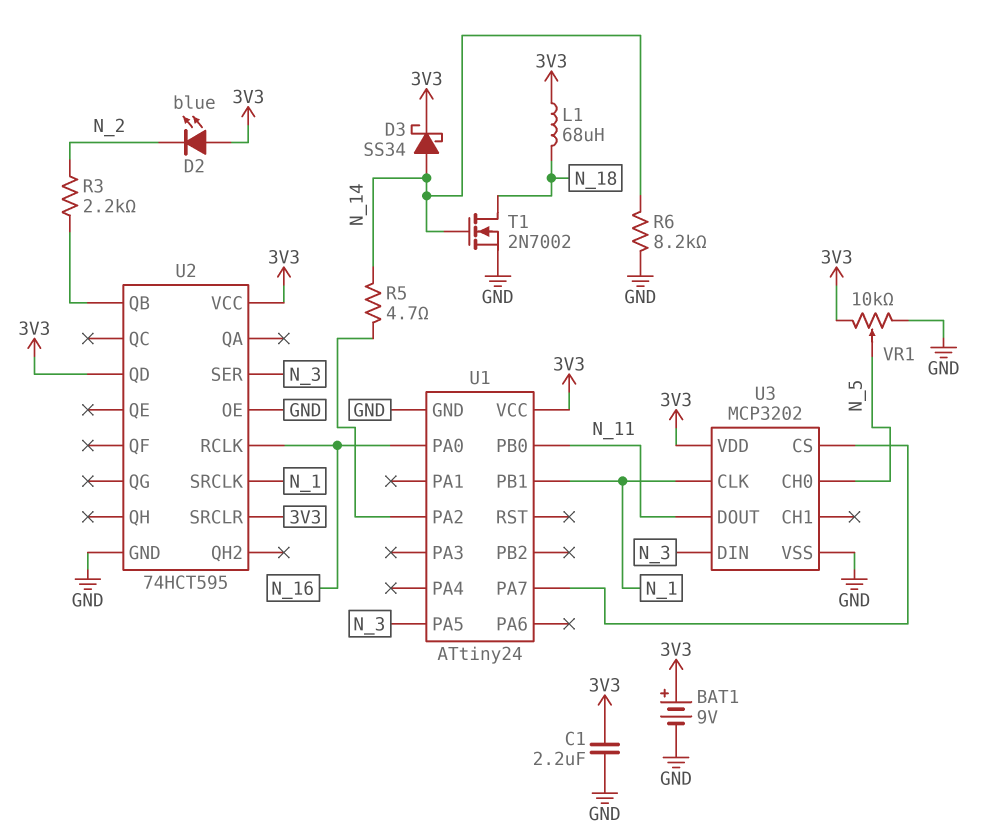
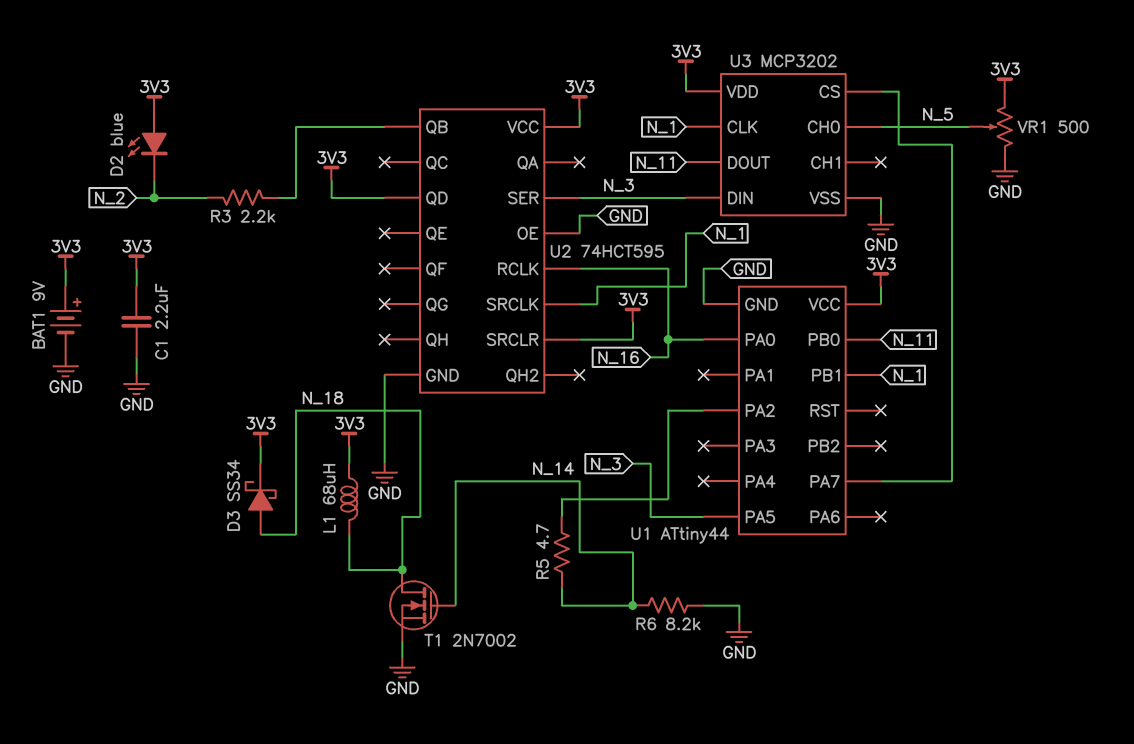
D3: schottky SS34 (A N_14, K 3V3) -> schottky SS34 (A N_18, K 3V3)
U1: ATtiny24 -> ATtiny44
VR1: 10k (3V3, GND, wiper N_5) -> 500 (3V3, GND, wiper N_5)

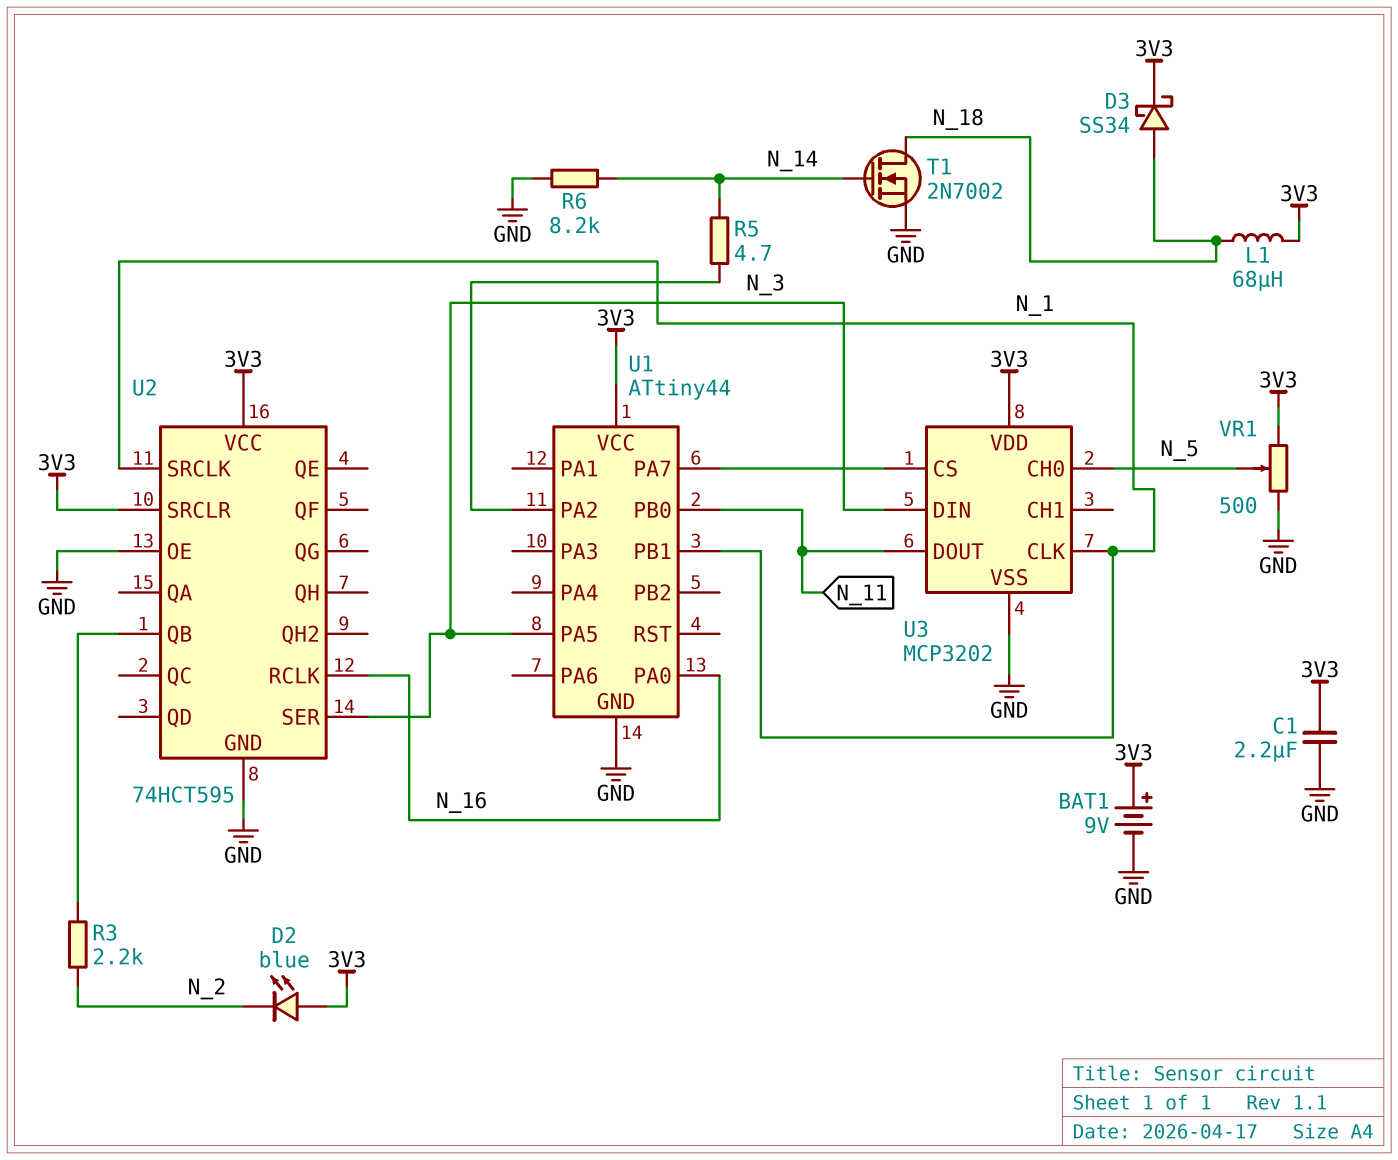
U2 pin QD: 3V3 -> none

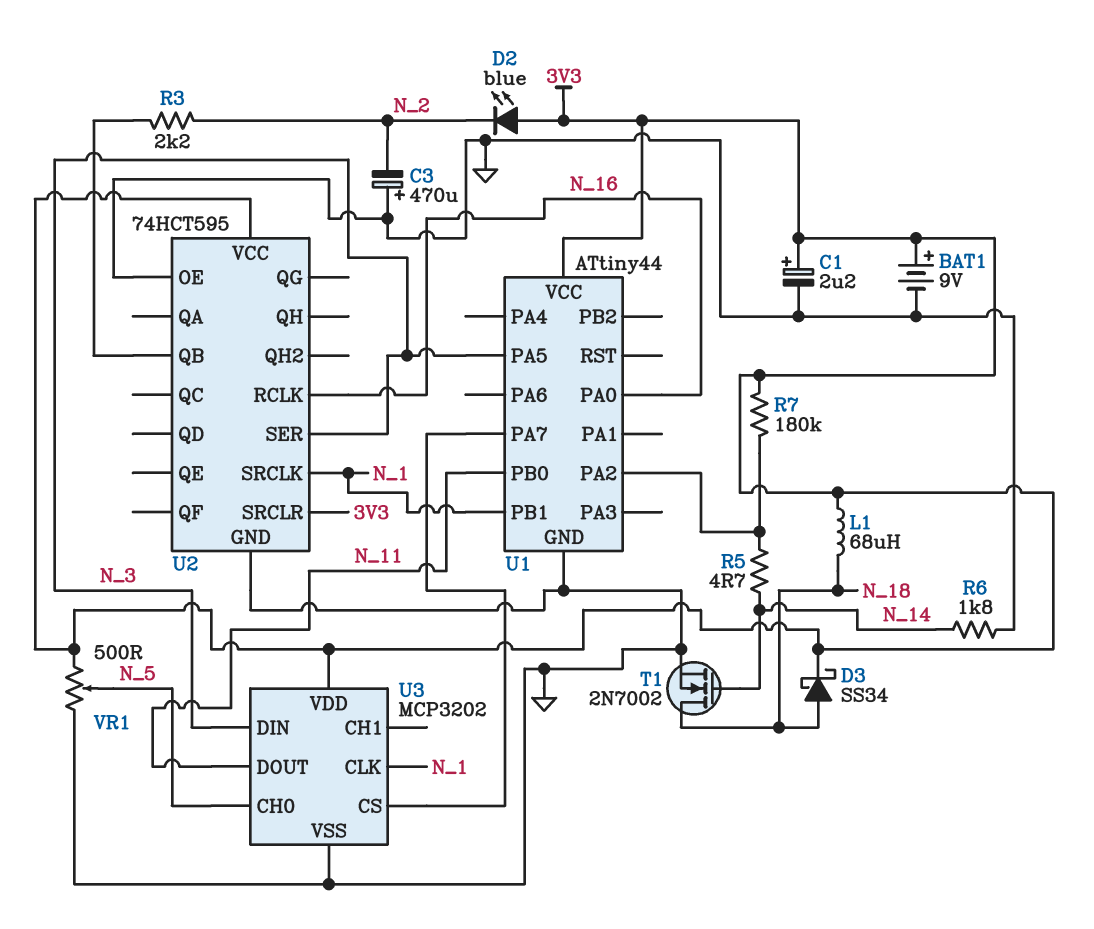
C1: 2.2uF (3V3, GND) -> 2.2uF (plus 3V3, minus GND)
C3: none -> 470uF (plus GND, minus N_2)
R6: 8.2k (GND, N_14) -> 1.8k (GND, N_14)
R7: none -> 180k (3V3, U1/PA2)

